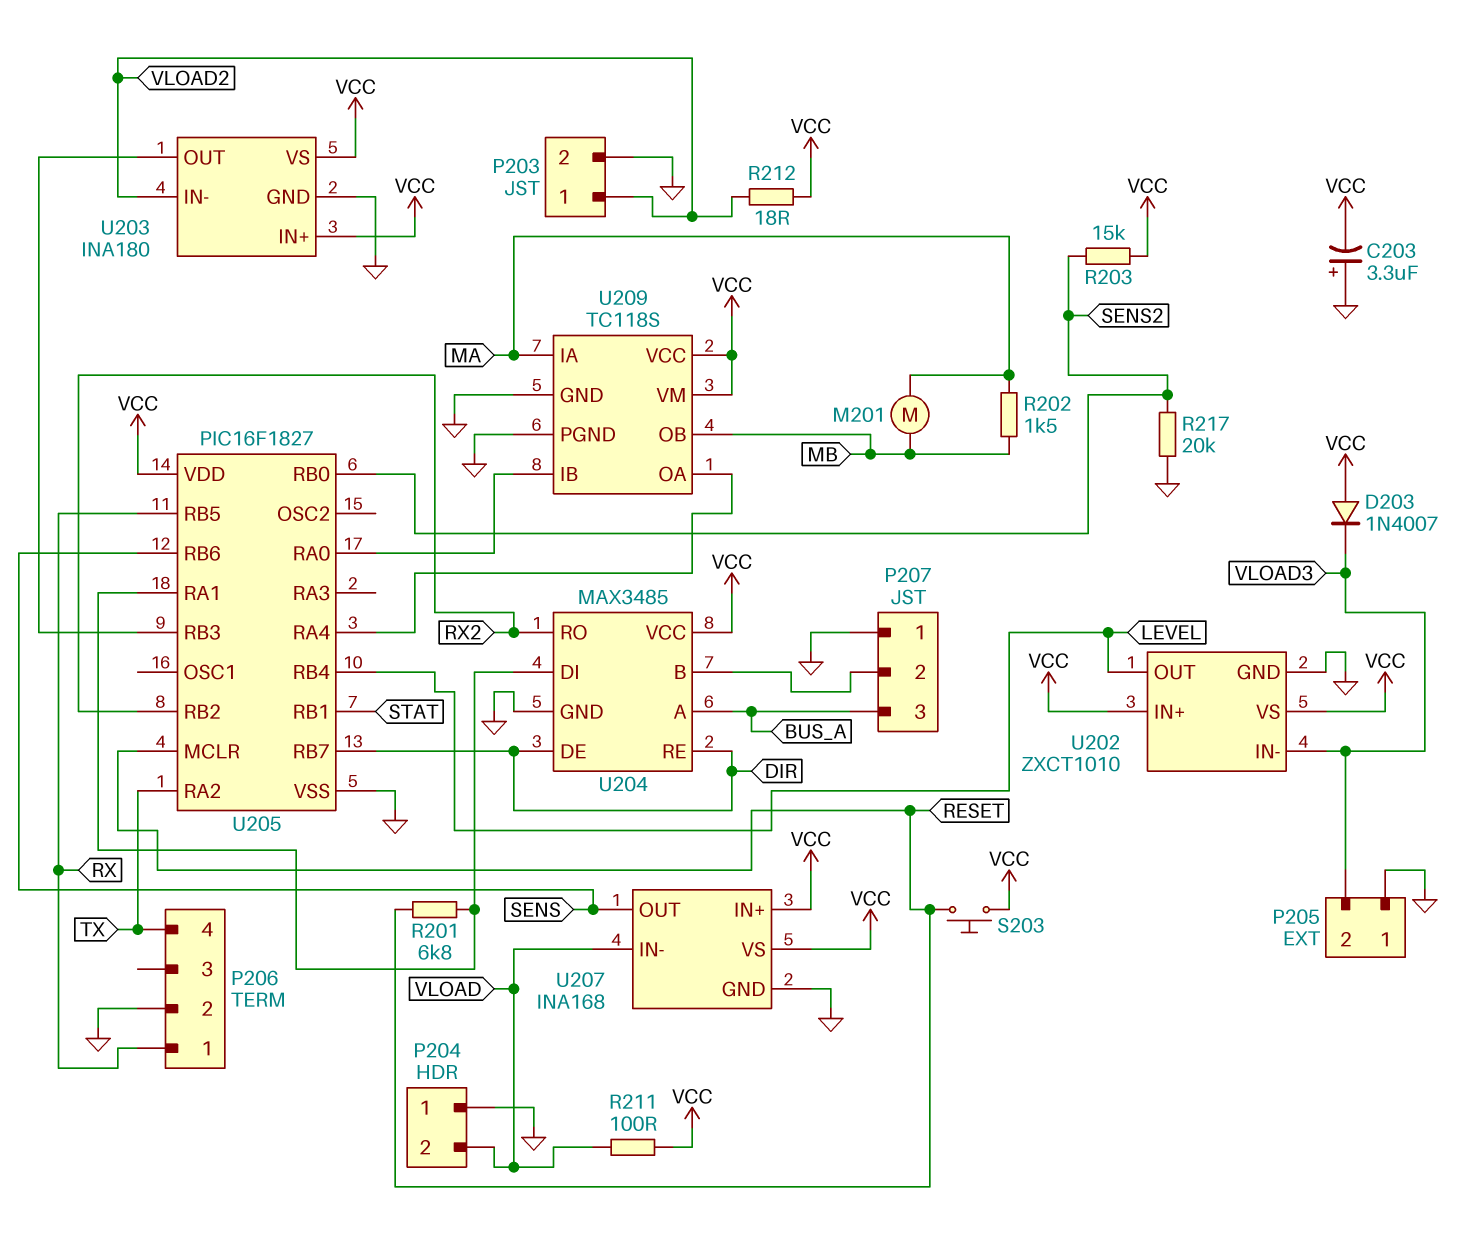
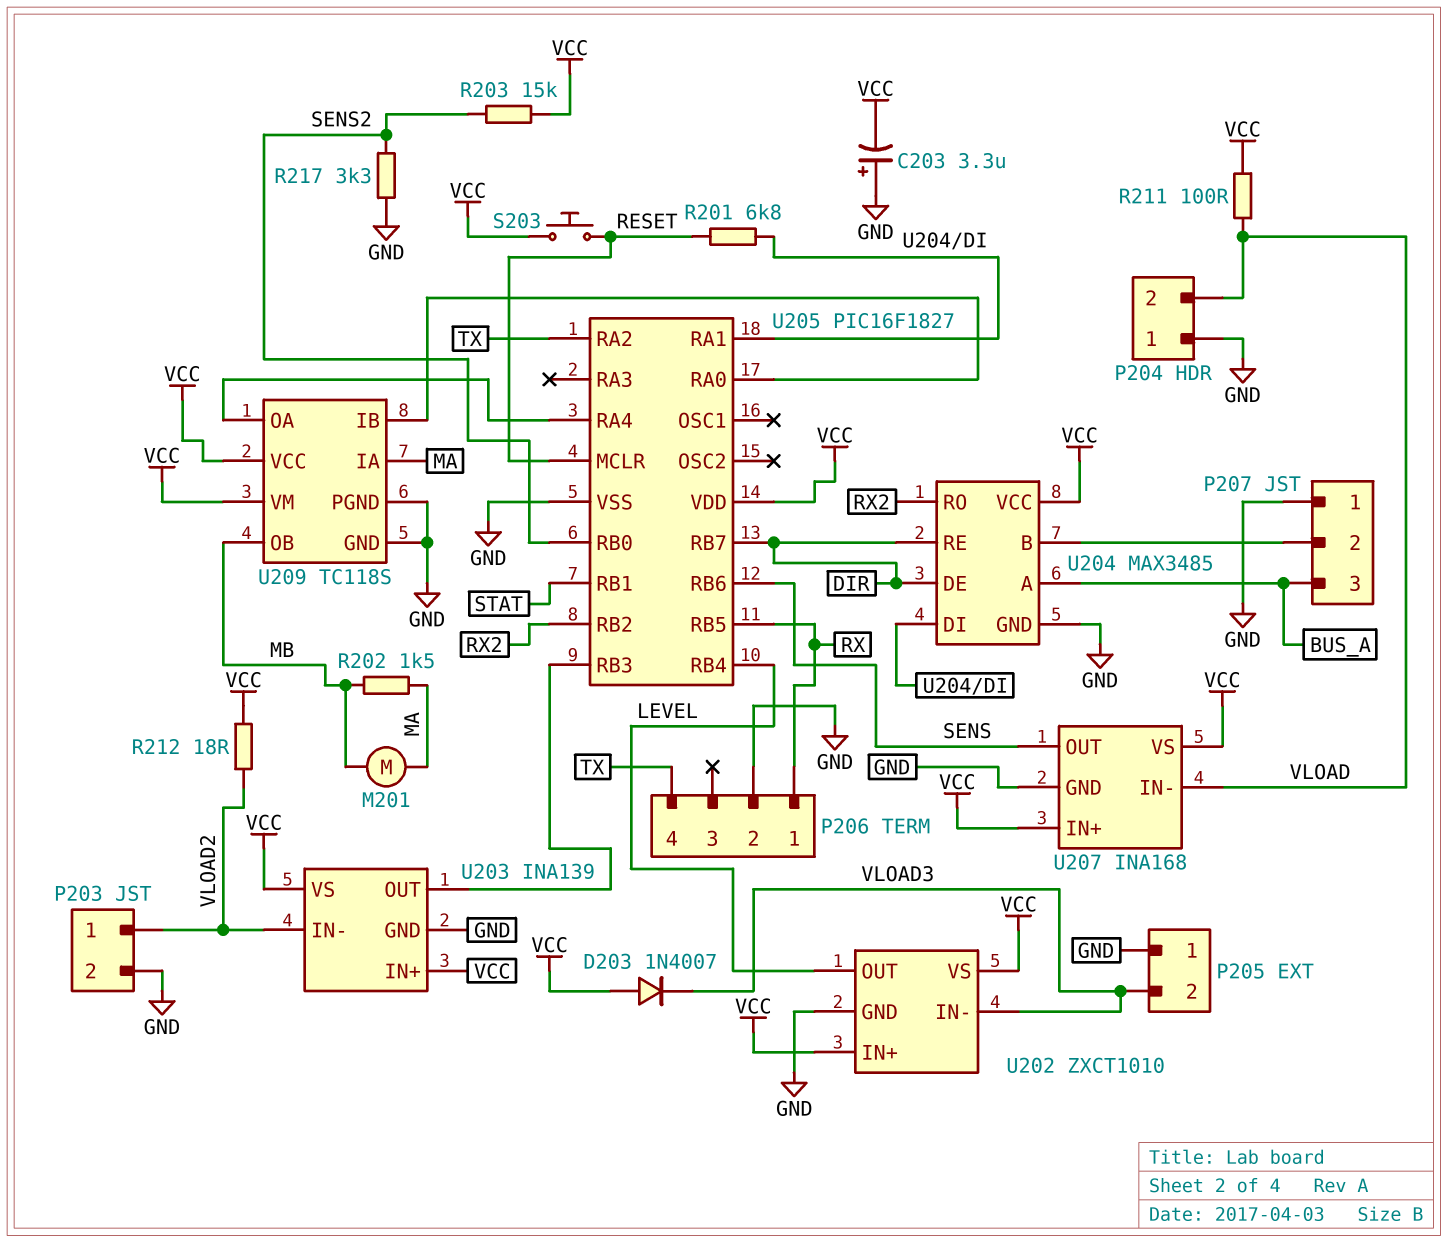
R217: 20k (GND, SENS2) -> 3.3k (GND, SENS2)
U203: INA180 -> INA139

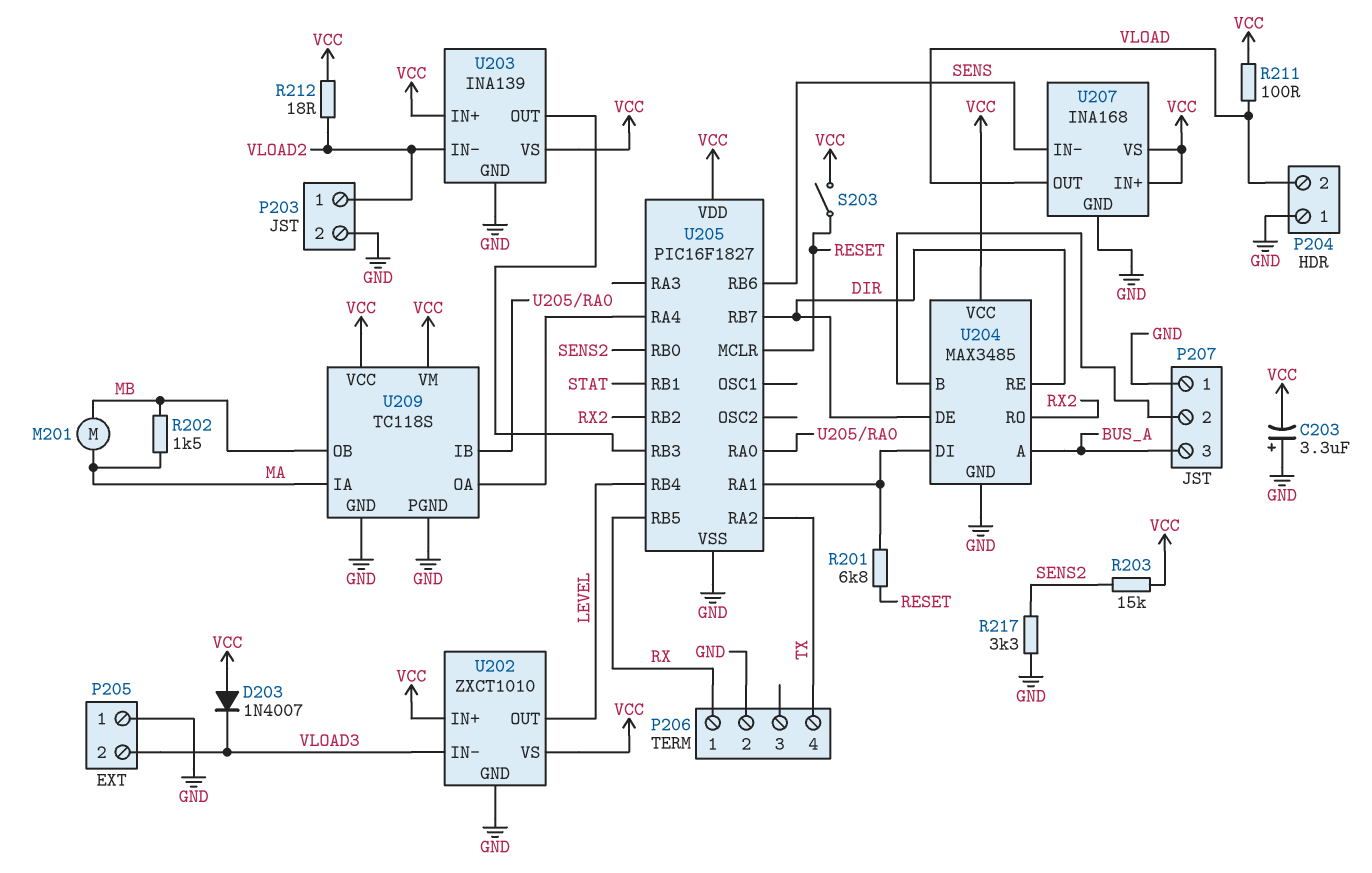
S203: button (RESET, VCC) -> switch (RESET, VCC)
U207 pin IN-: VLOAD -> SENS
U207 pin OUT: SENS -> VLOAD

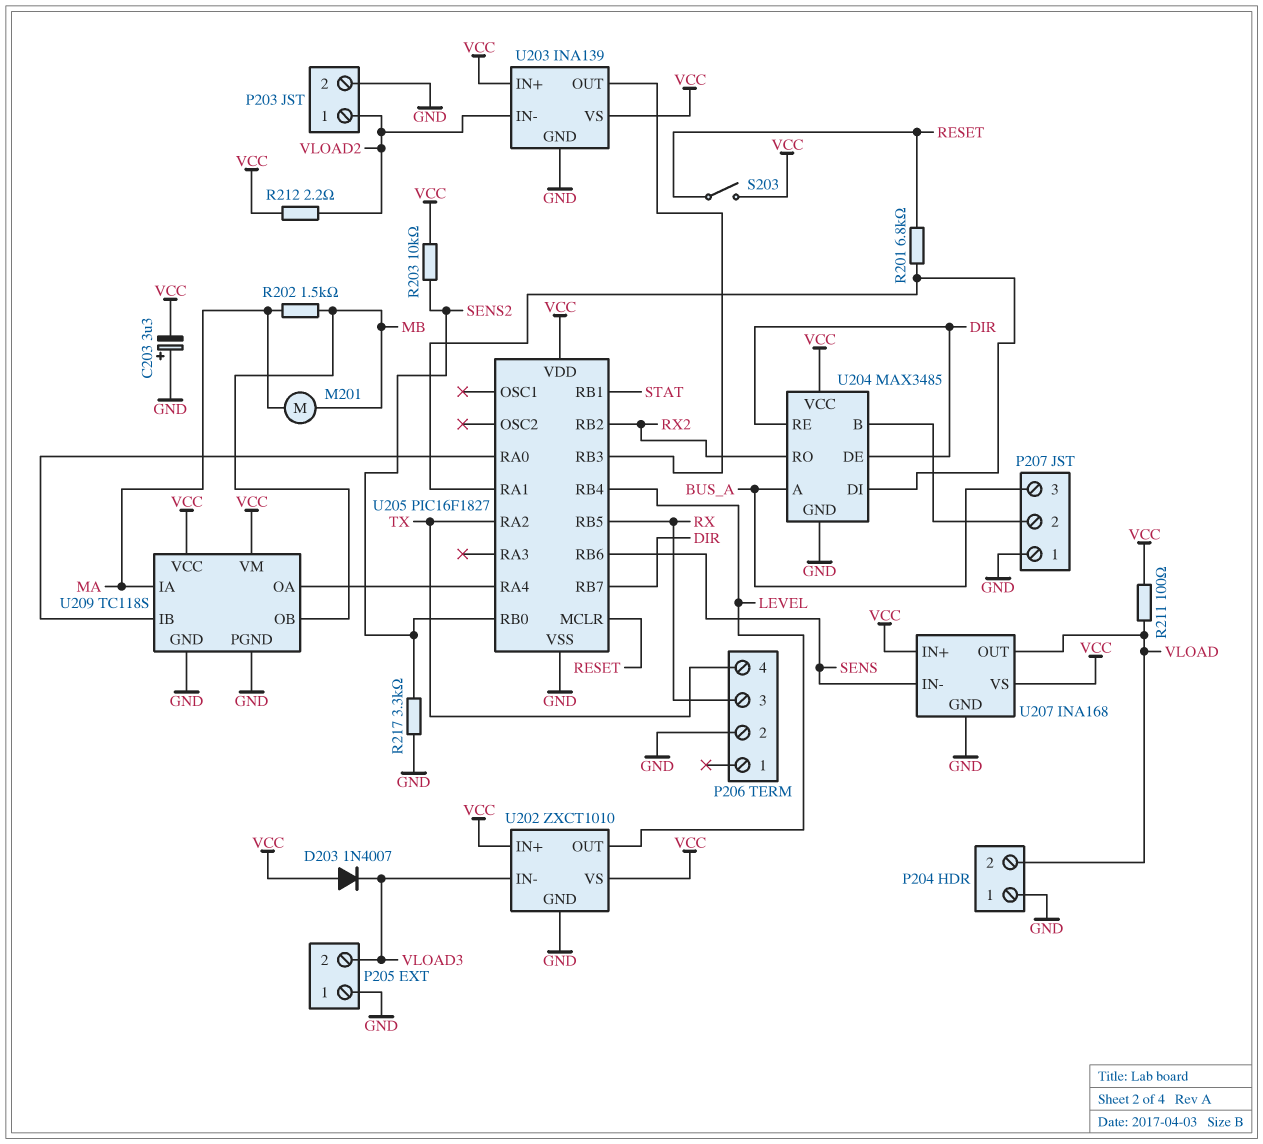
P206 pin 1: RX -> none
P206 pin 3: none -> RX
R203: 15k (SENS2, VCC) -> 10k (SENS2, VCC)
R212: 18 (VCC, VLOAD2) -> 2.2 (VCC, VLOAD2)

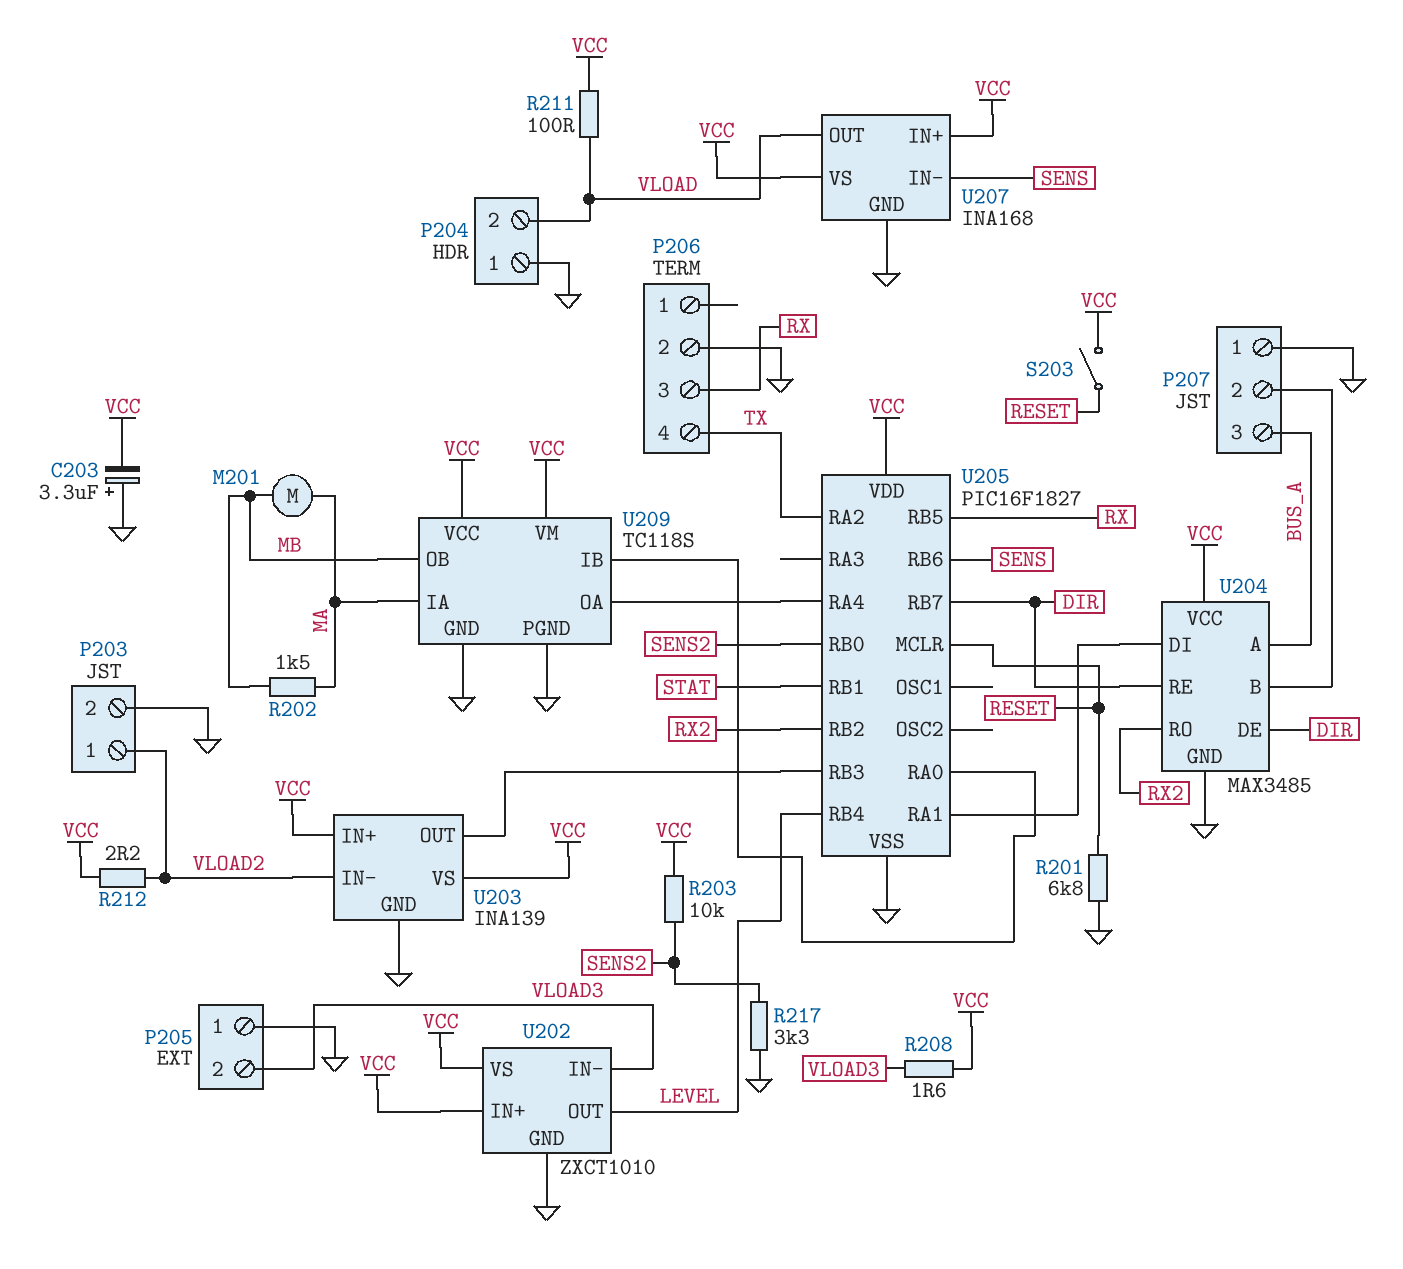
D203: diode 1N4007 (A VCC, K VLOAD3) -> none
R201: 6.8k (RESET, U204/DI) -> 6.8k (GND, RESET)
R208: none -> 1.6 (VCC, VLOAD3)

